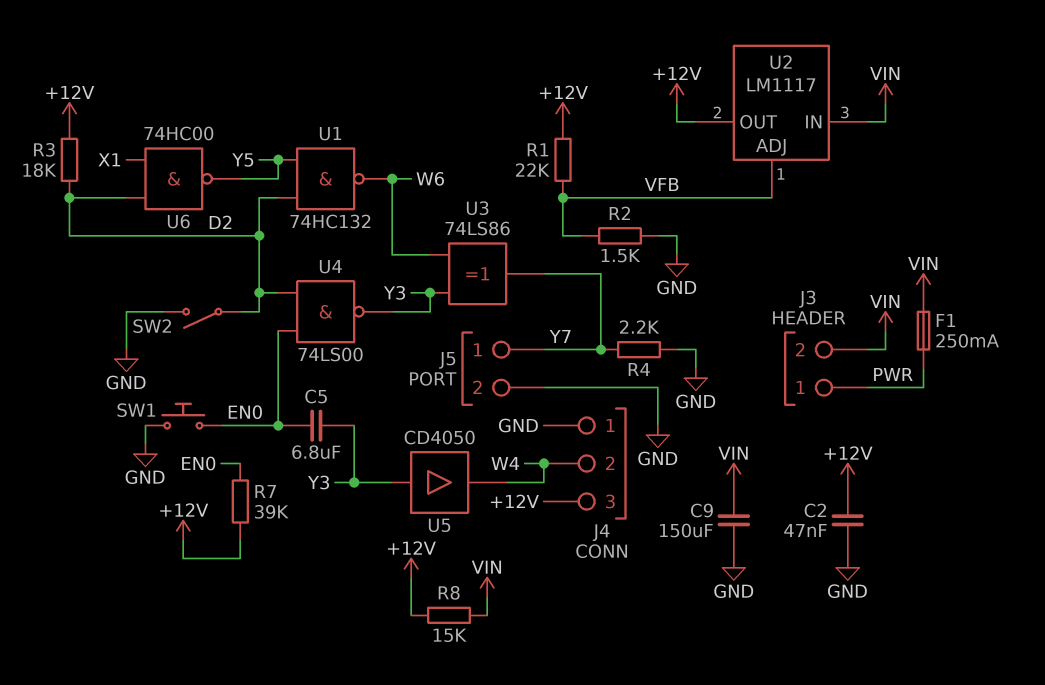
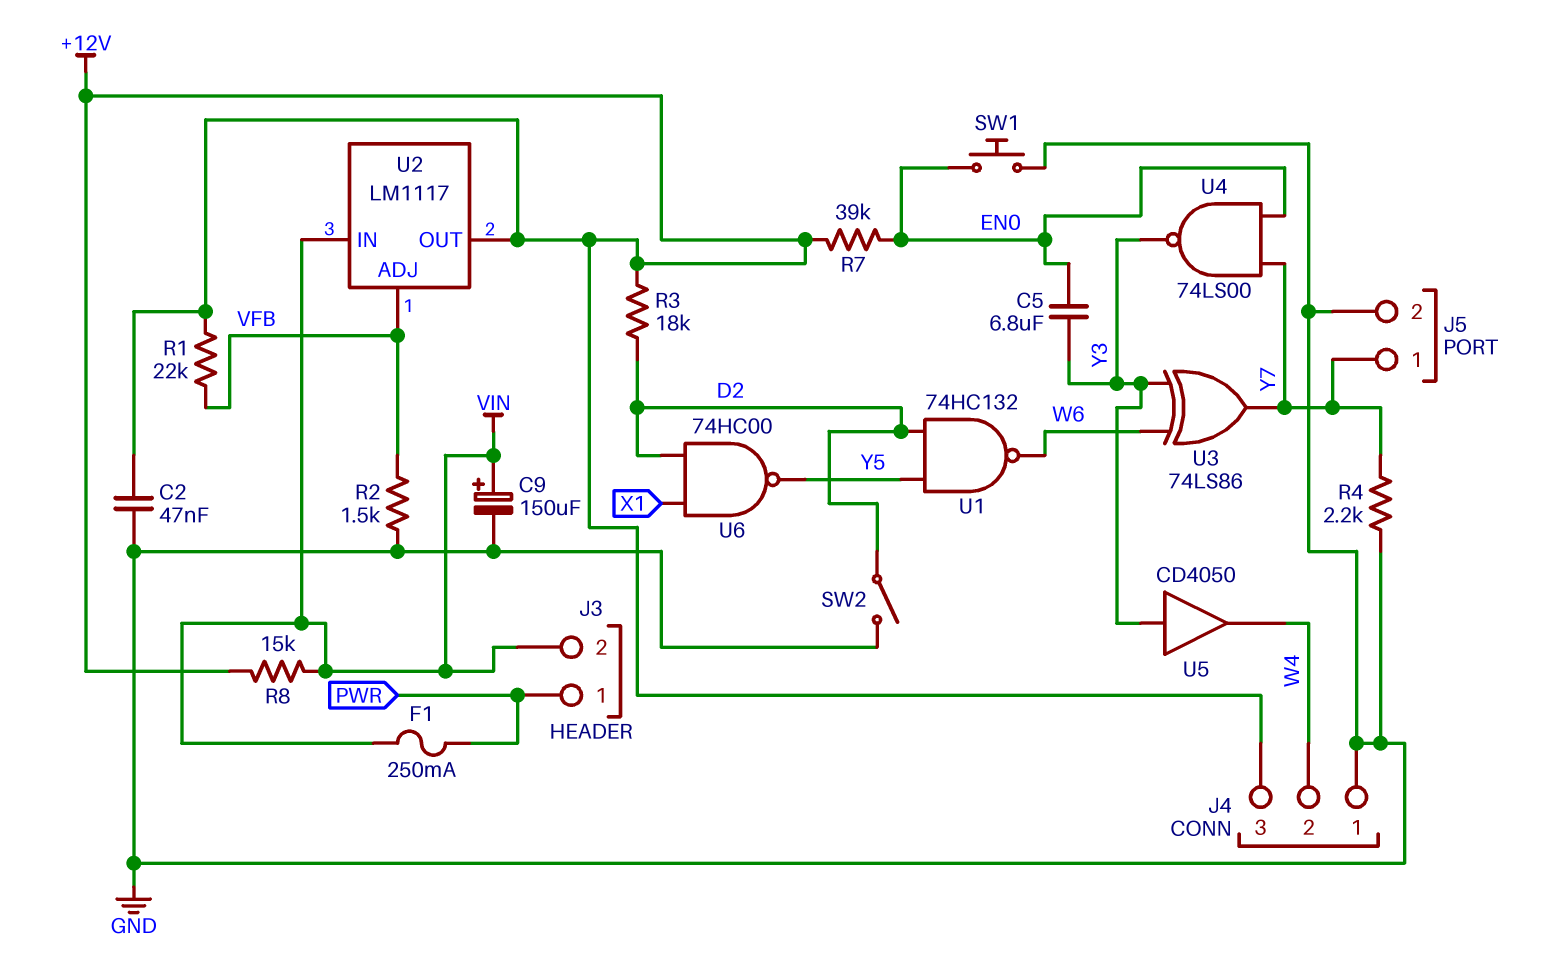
C9: 150uF (GND, VIN) -> 150uF (plus VIN, minus GND)
U4: NAND 74LS00 (in D2, in EN0, out Y3) -> NAND 74LS00 (in EN0, in Y7, out Y3)

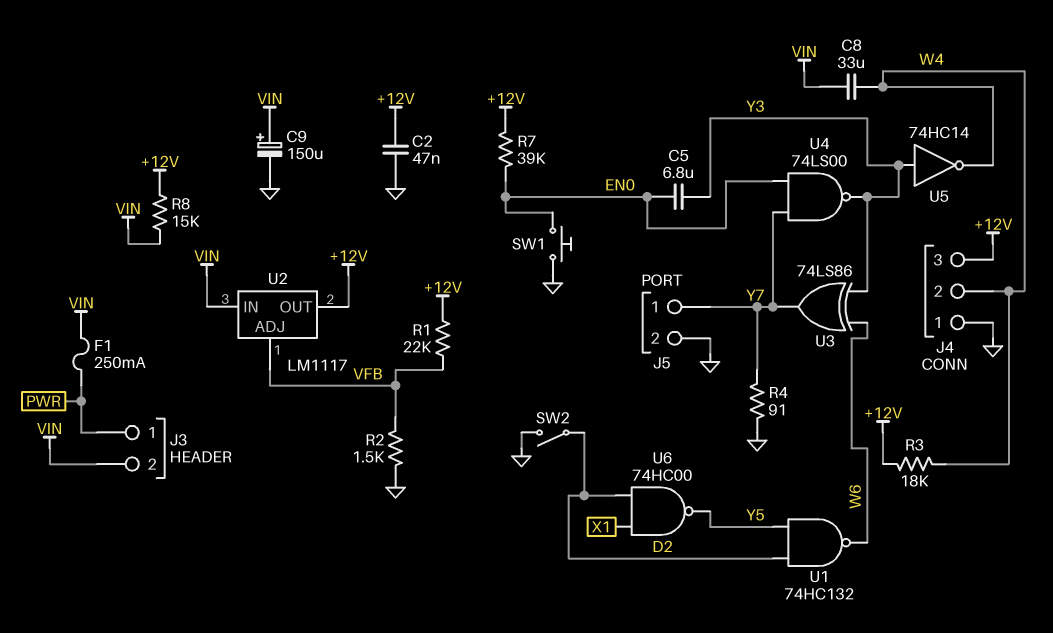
C8: none -> 33uF (VIN, W4)
R3: 18k (+12V, D2) -> 18k (+12V, W4)
R4: 2.2k (GND, Y7) -> 91 (GND, Y7)
U5: buffer CD4050 (in Y3, out W4) -> NOT 74HC14 (in Y3, out W4)

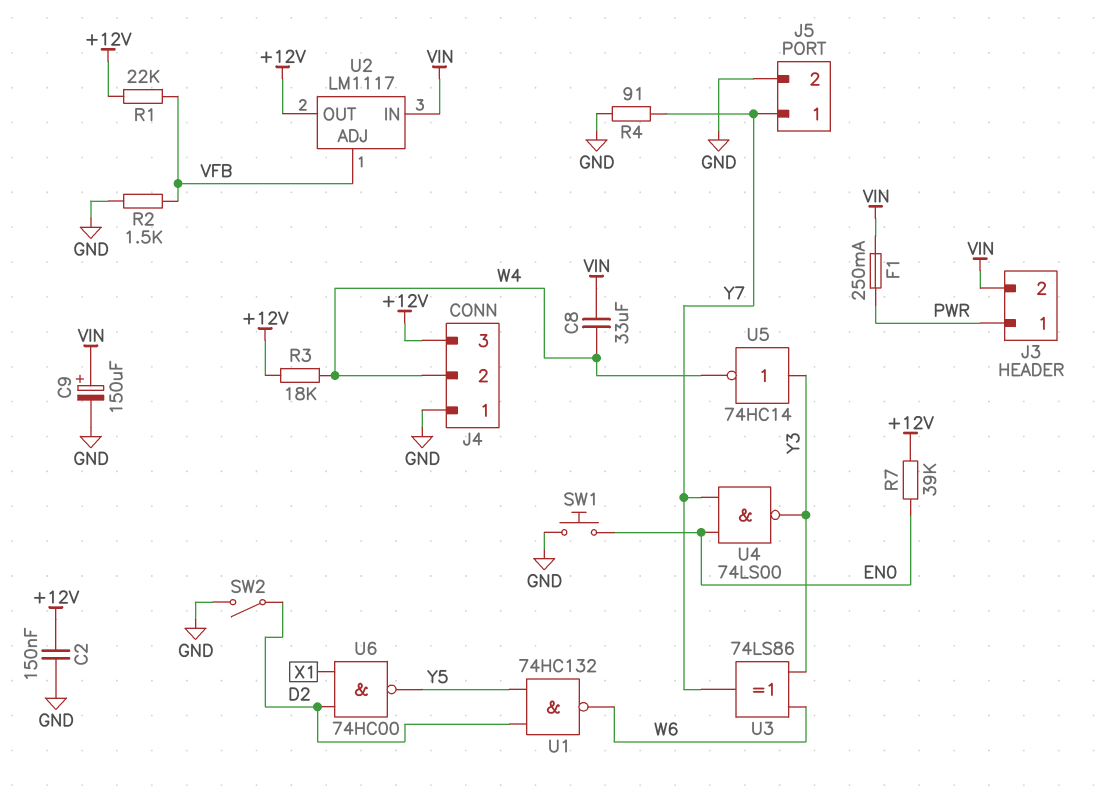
C2: 47nF (+12V, GND) -> 150nF (+12V, GND)
C5: 6.8uF (EN0, Y3) -> none
R8: 15k (+12V, VIN) -> none

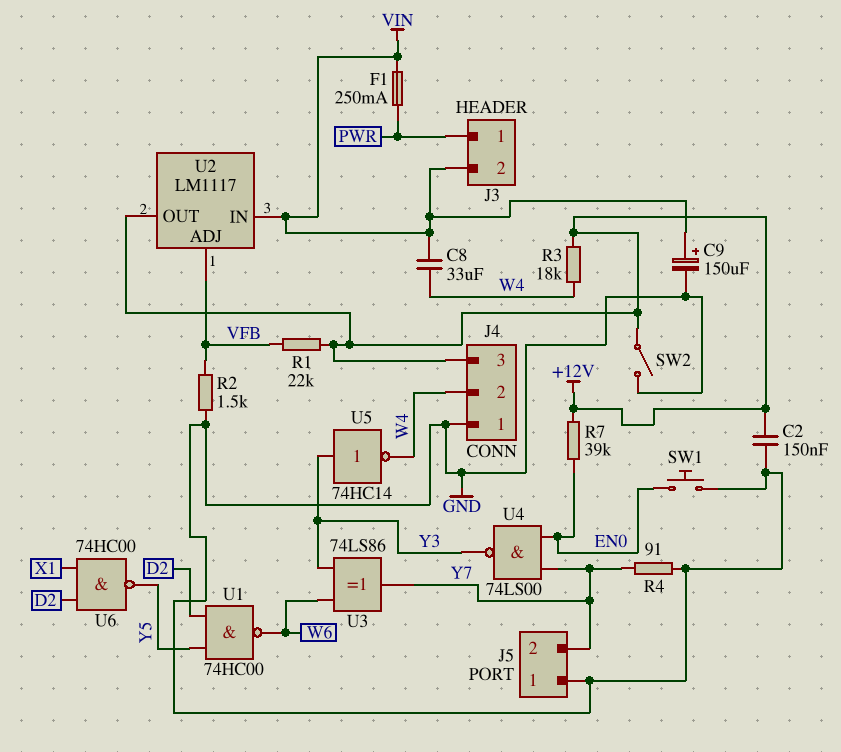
J5 pin 1: Y7 -> GND
J5 pin 2: GND -> Y7
SW2: switch (D2, GND) -> switch (+12V, GND)
U1: NAND 74HC132 (in D2, in Y5, out W6) -> NAND 74HC00 (in D2, in Y5, out W6)

